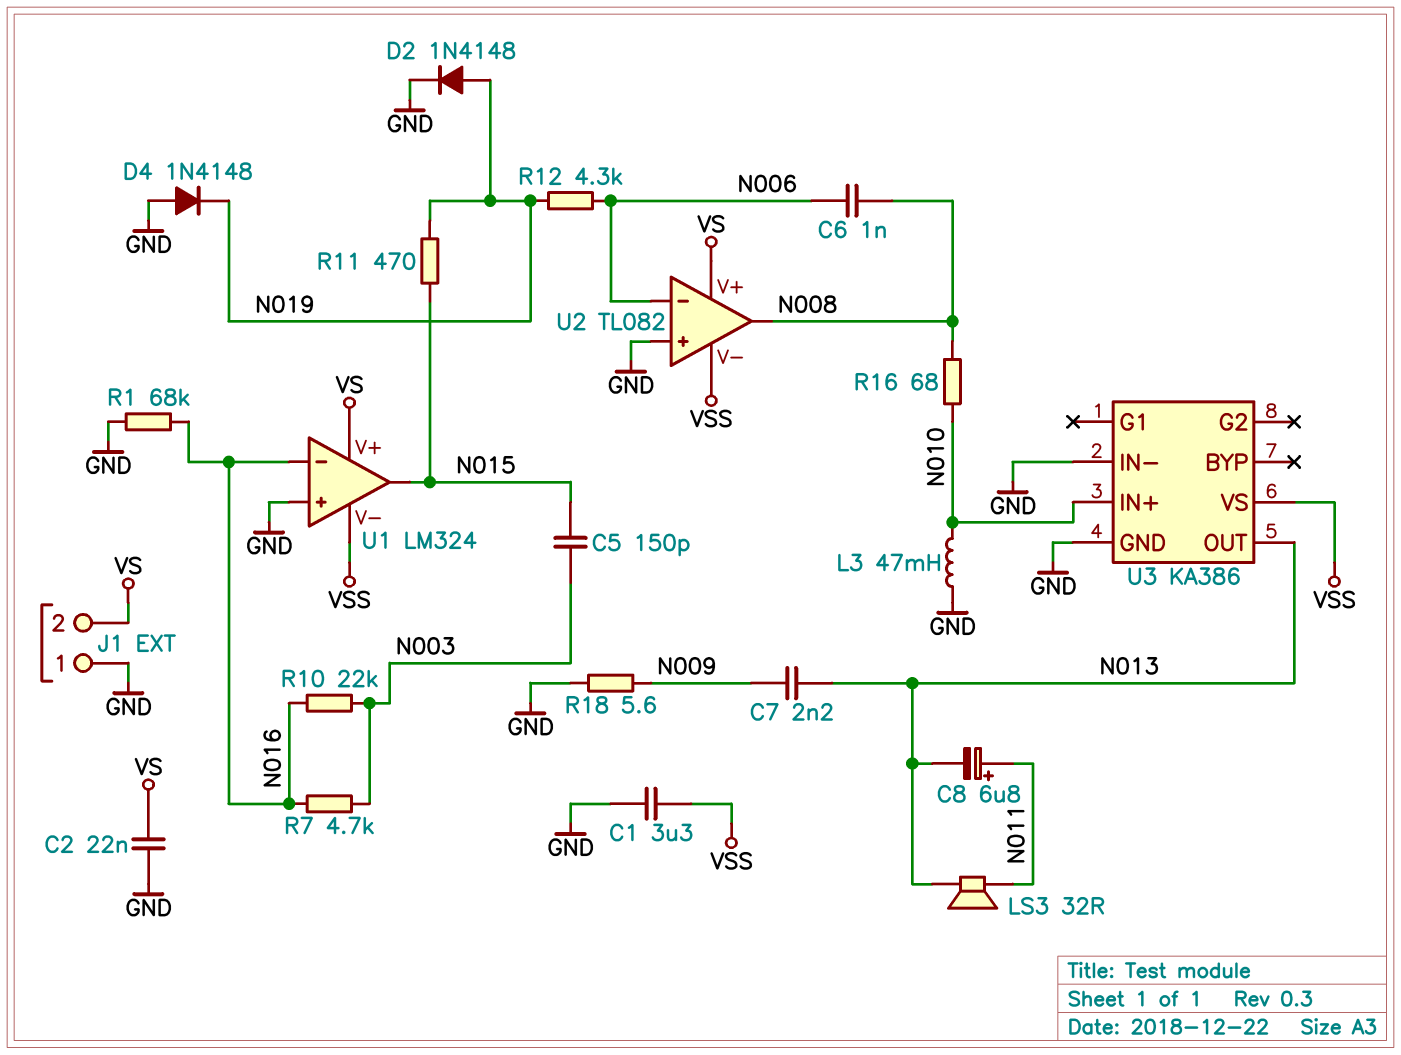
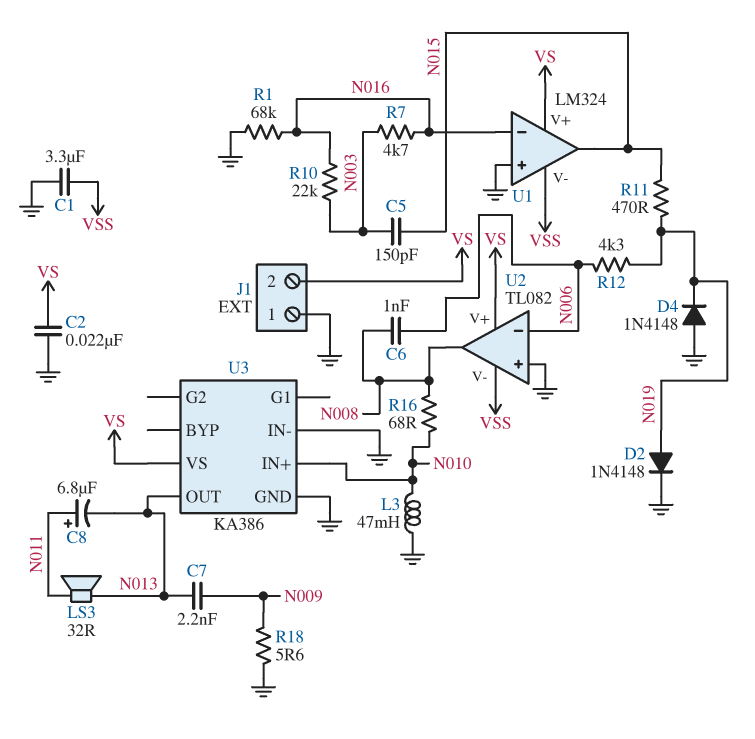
U3 pin VS: VSS -> VS

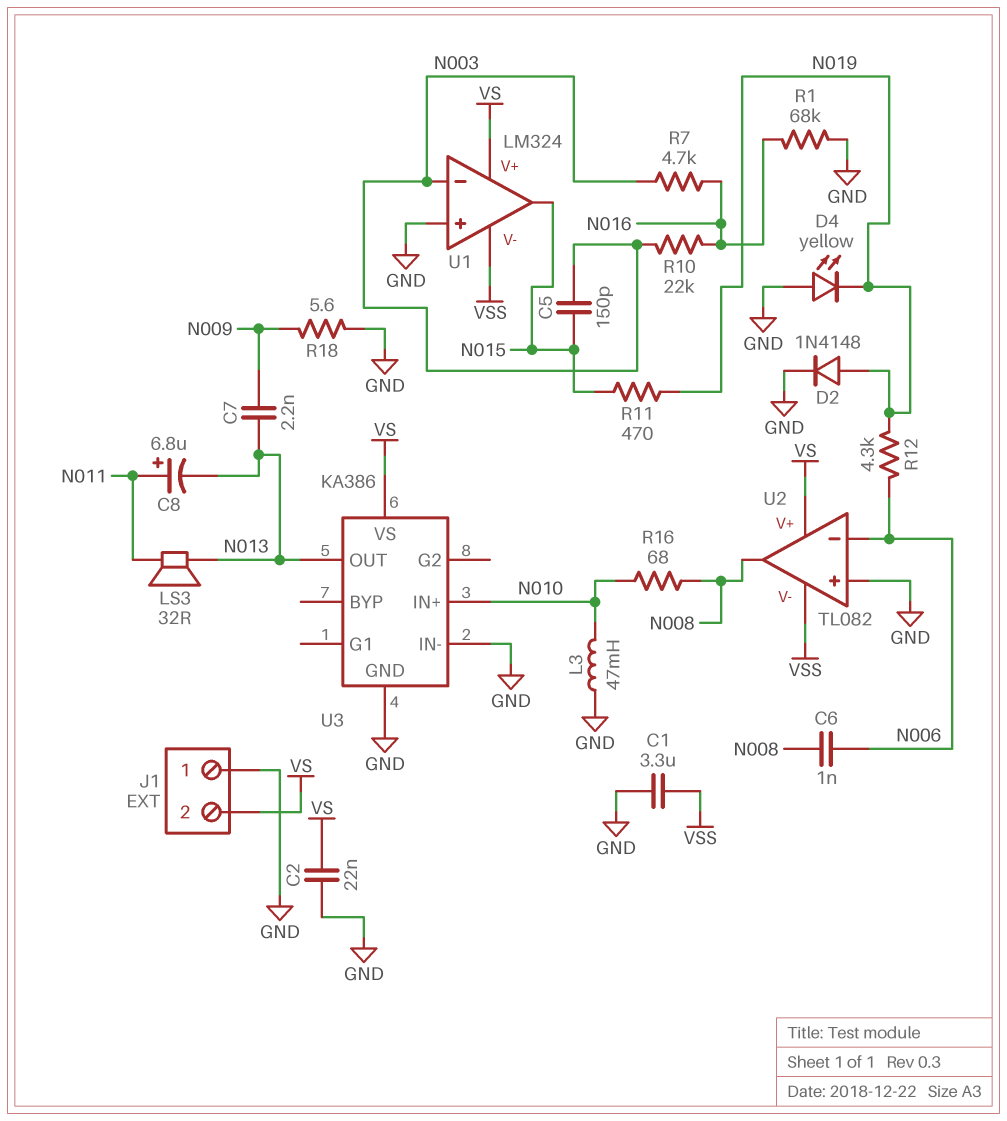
D4: diode 1N4148 (A GND, K N019) -> LED yellow (A GND, K N019)
U1 pin in-: N016 -> N003

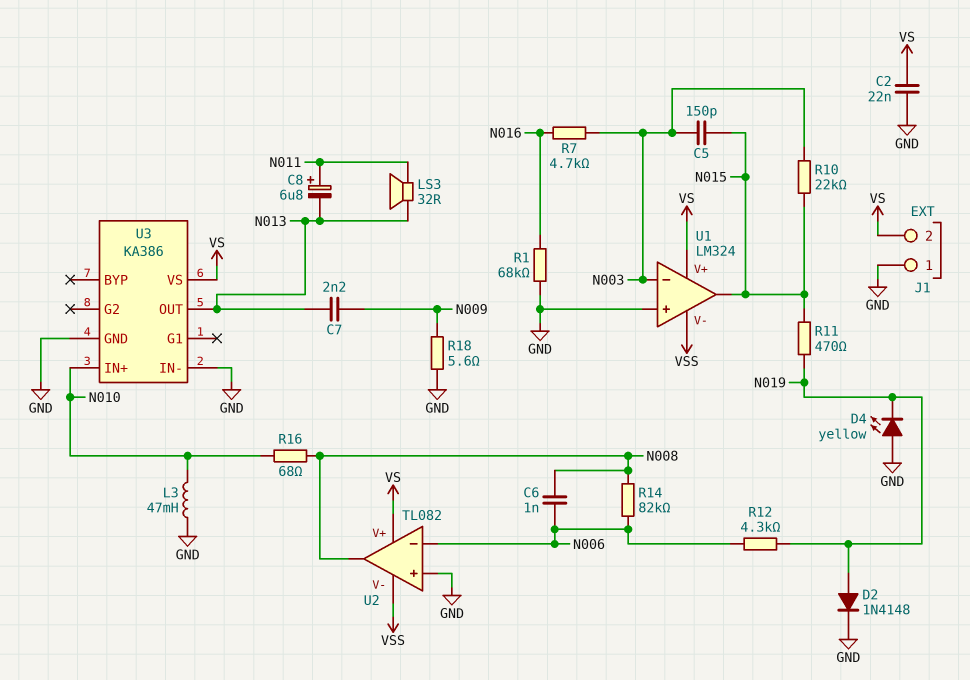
C1: 3.3uF (GND, VSS) -> none
R10: 22k (N003, N016) -> 22k (N003, N015)
R14: none -> 82k (N006, N008)

